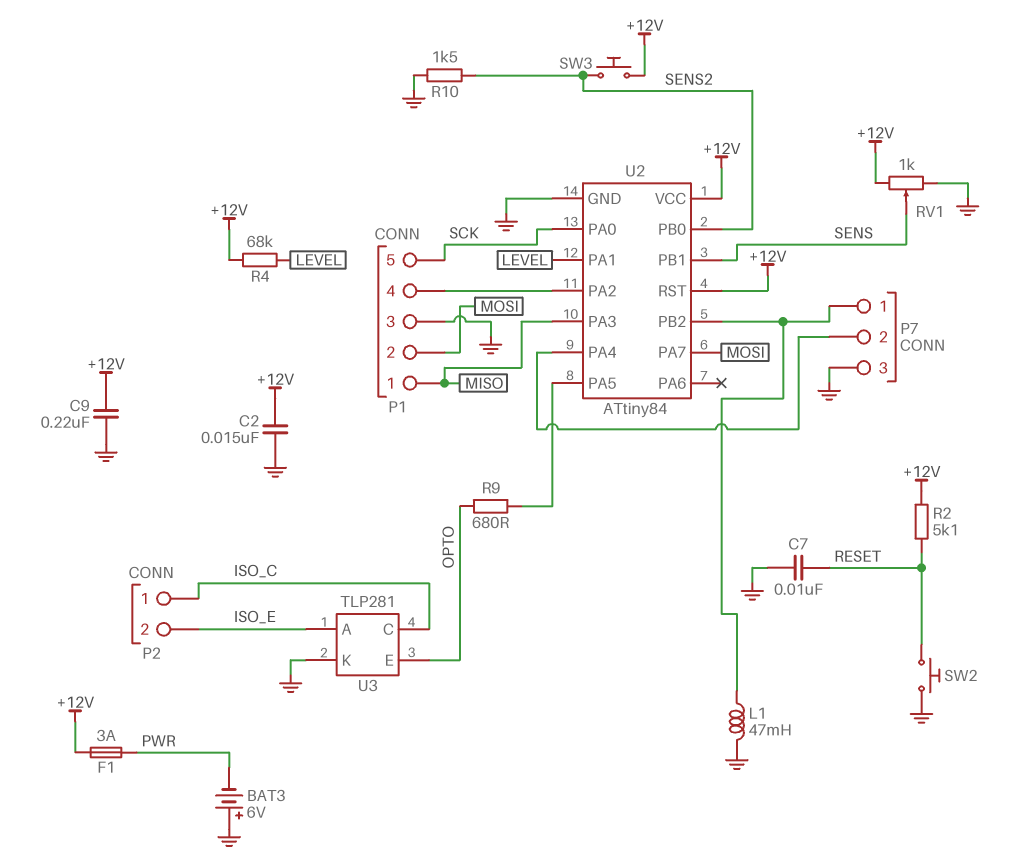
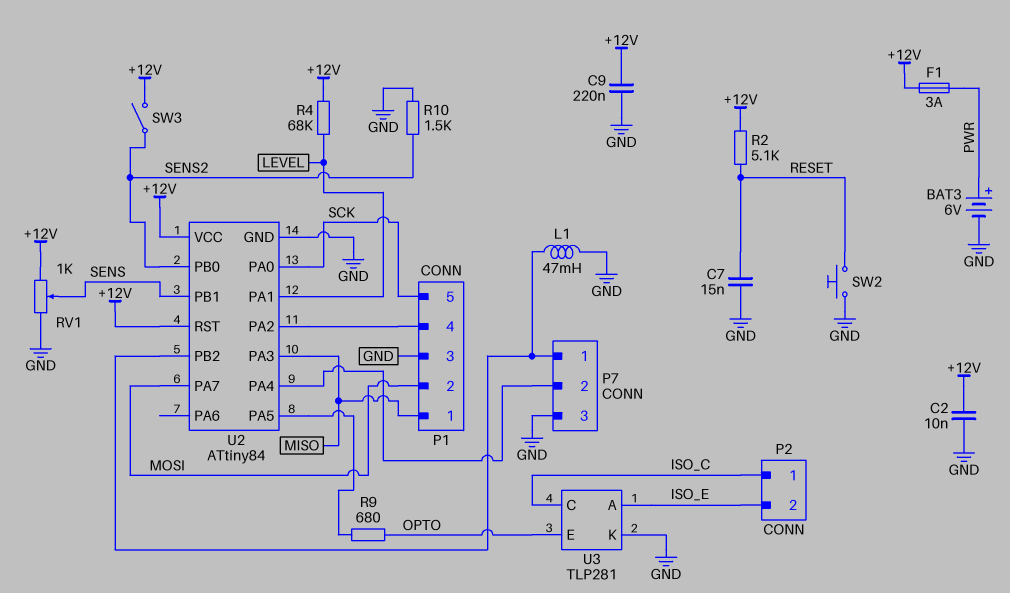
BAT3: 6V (plus GND, minus PWR) -> 6V (plus PWR, minus GND)
C2: 15nF (+12V, GND) -> 10nF (+12V, GND)
C7: 10nF (GND, RESET) -> 15nF (GND, RESET)
SW3: button (+12V, SENS2) -> switch (+12V, SENS2)

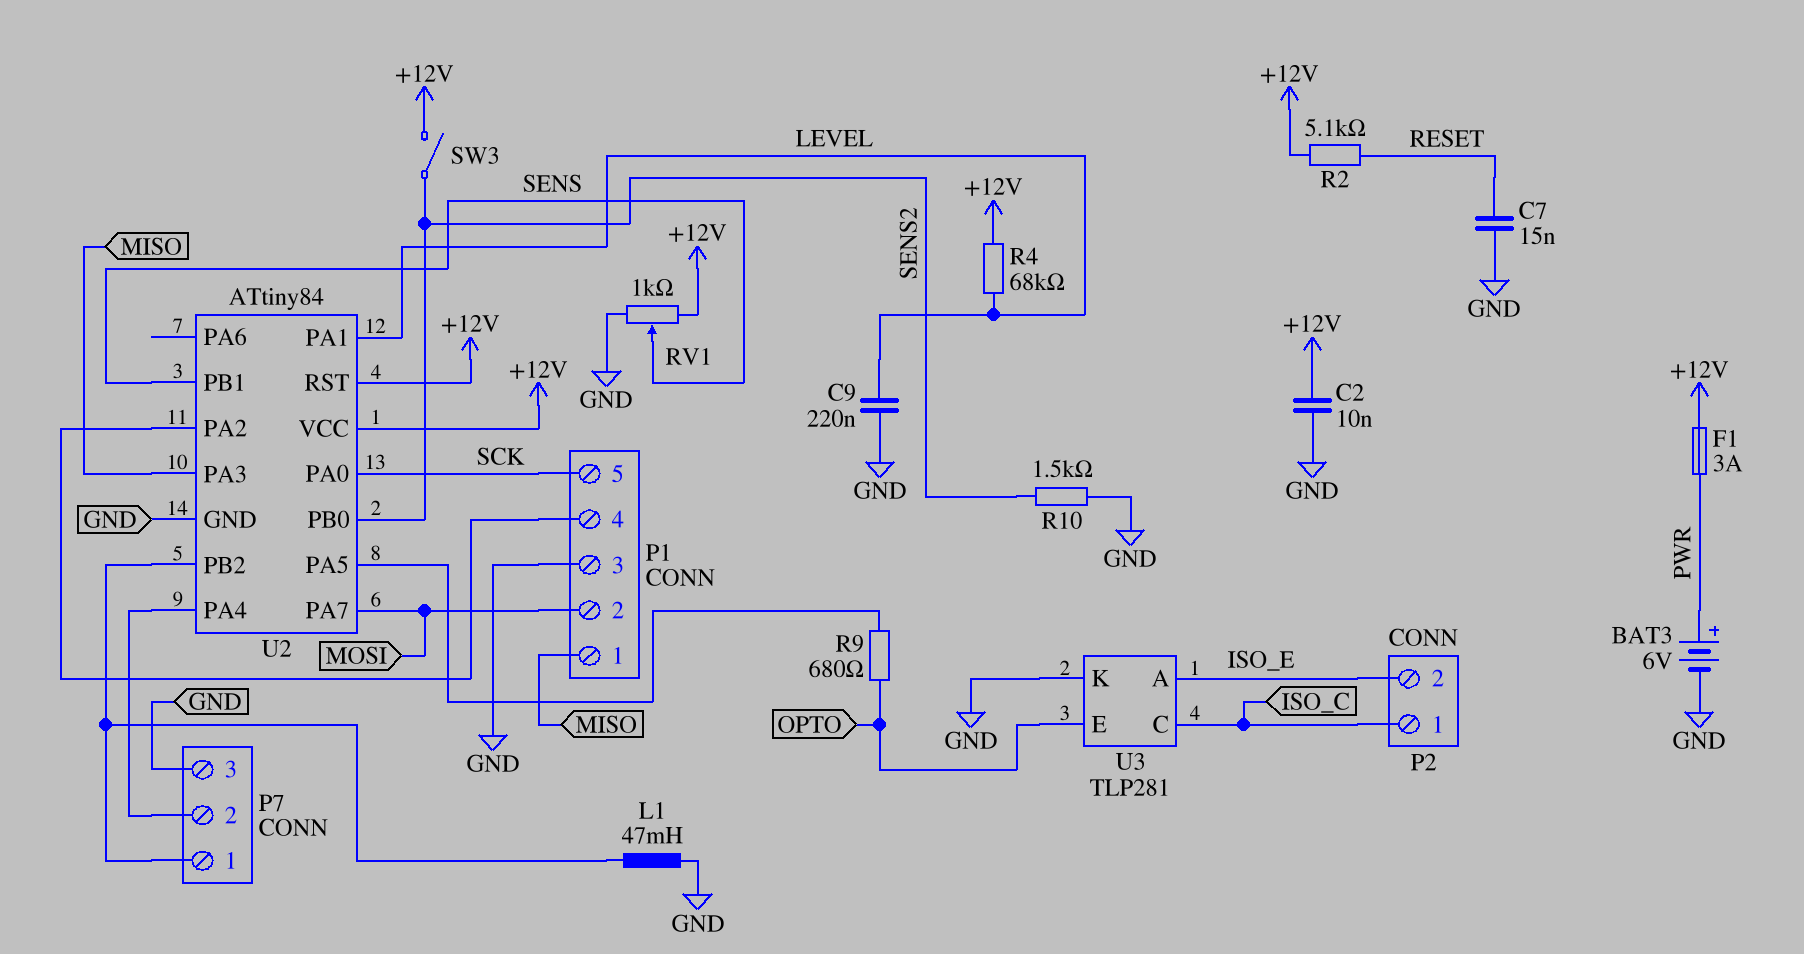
C9: 220nF (+12V, GND) -> 220nF (GND, LEVEL)
SW2: button (GND, RESET) -> none

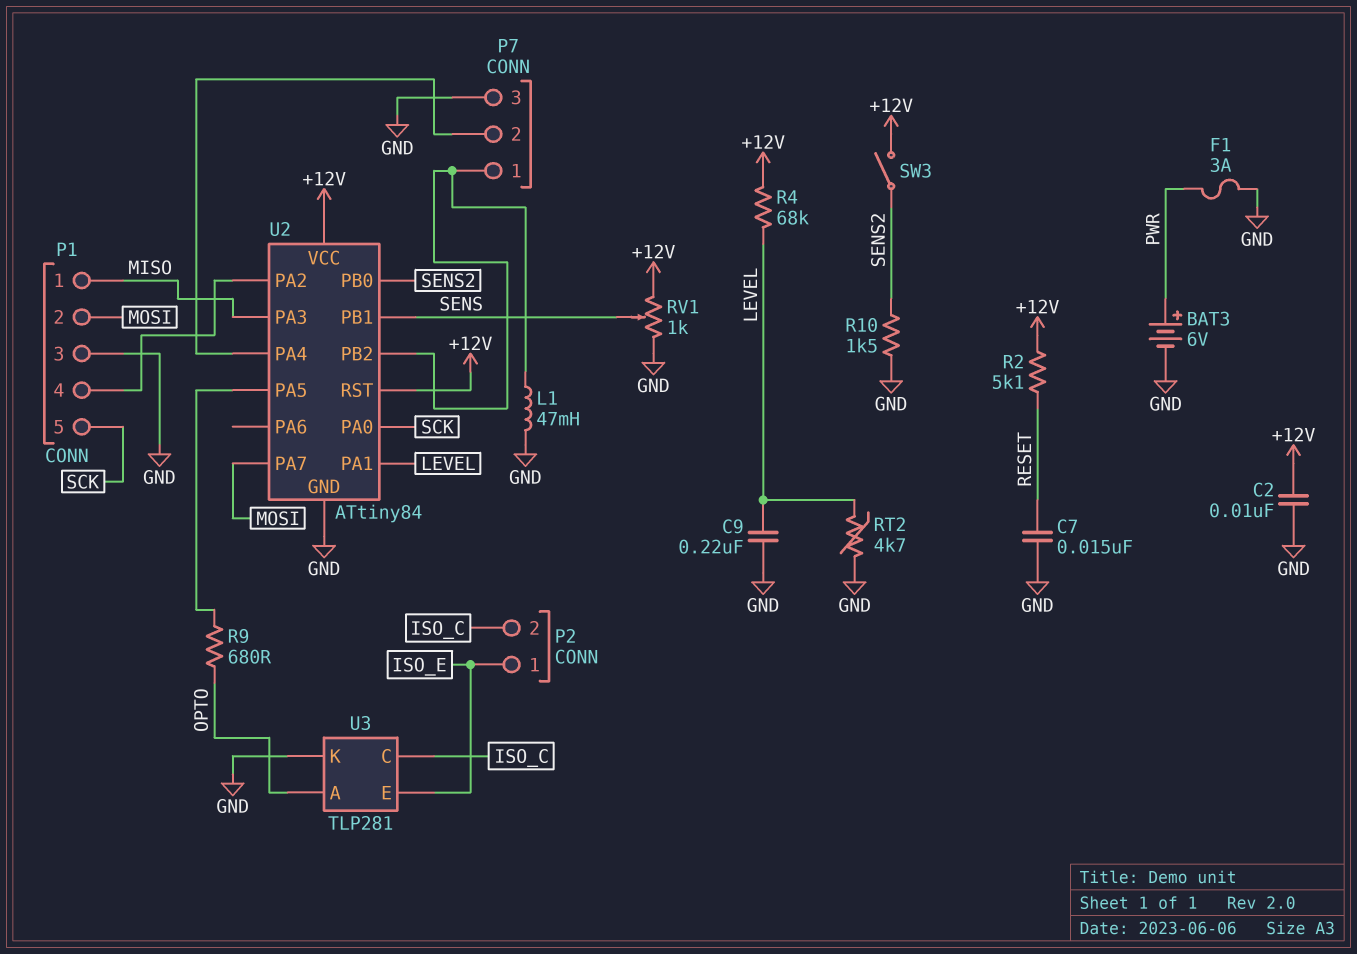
F1: 3A (+12V, PWR) -> 3A (GND, PWR)
P2 pin 1: ISO_C -> ISO_E
P2 pin 2: ISO_E -> ISO_C
RT2: none -> 4.7k (GND, LEVEL)
U3 pin A: ISO_E -> OPTO
U3 pin E: OPTO -> ISO_E

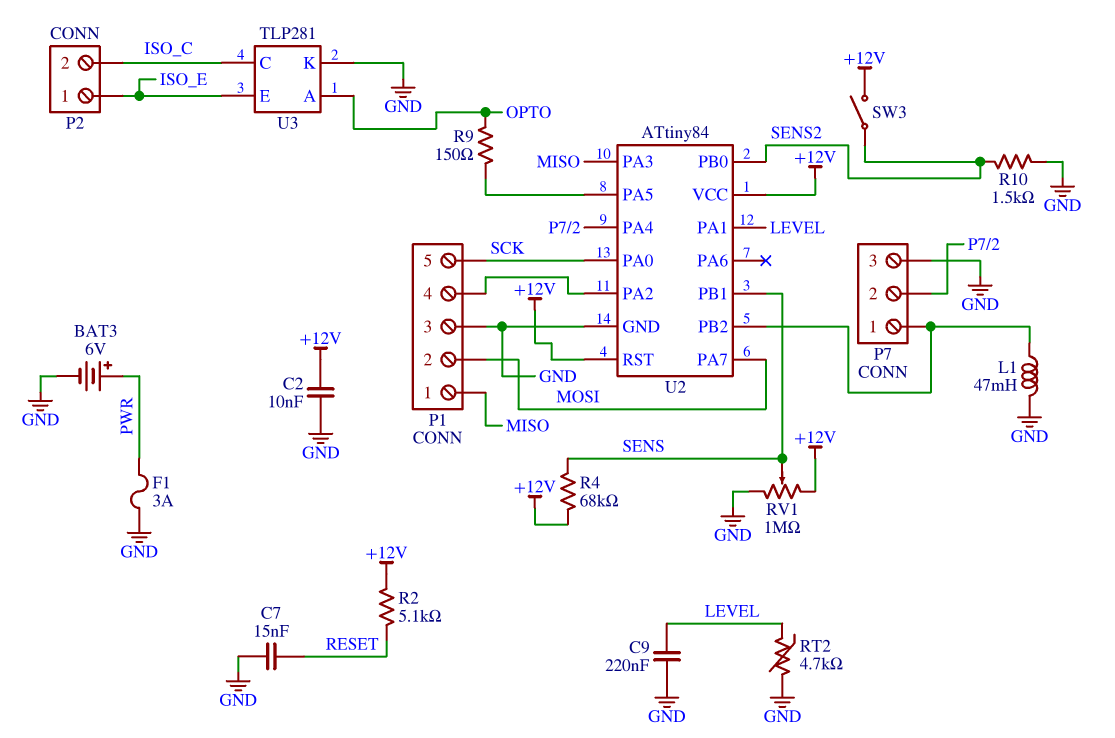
R4: 68k (+12V, LEVEL) -> 68k (+12V, SENS)
R9: 680 (OPTO, U2/PA5) -> 150 (OPTO, U2/PA5)
RV1: 1k (+12V, GND, wiper SENS) -> 1M (+12V, GND, wiper SENS)

